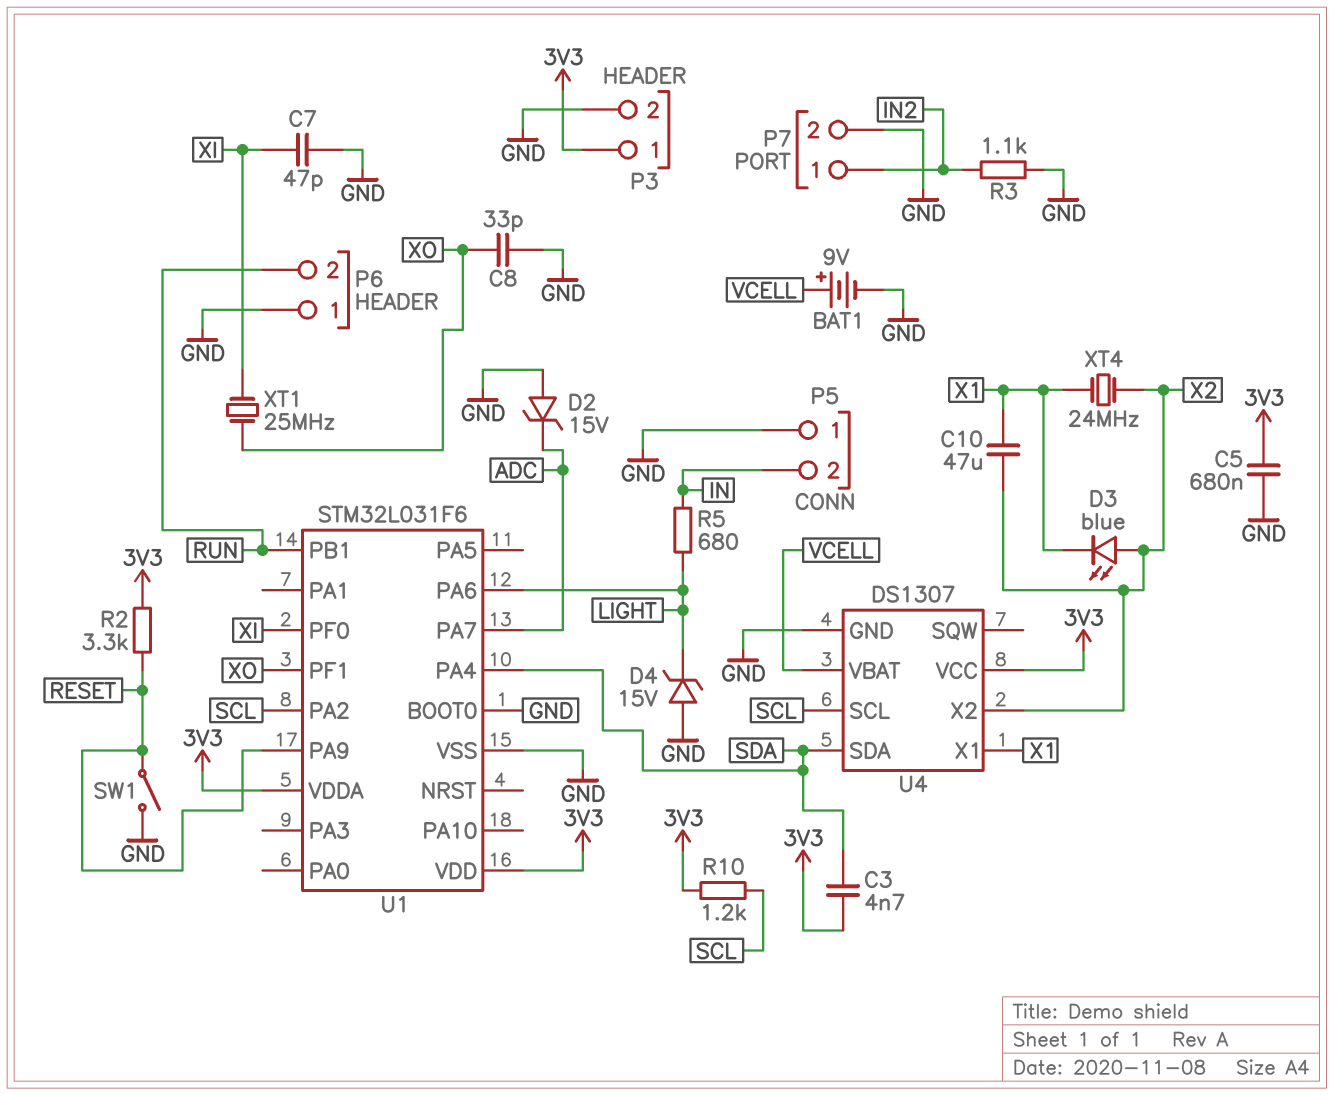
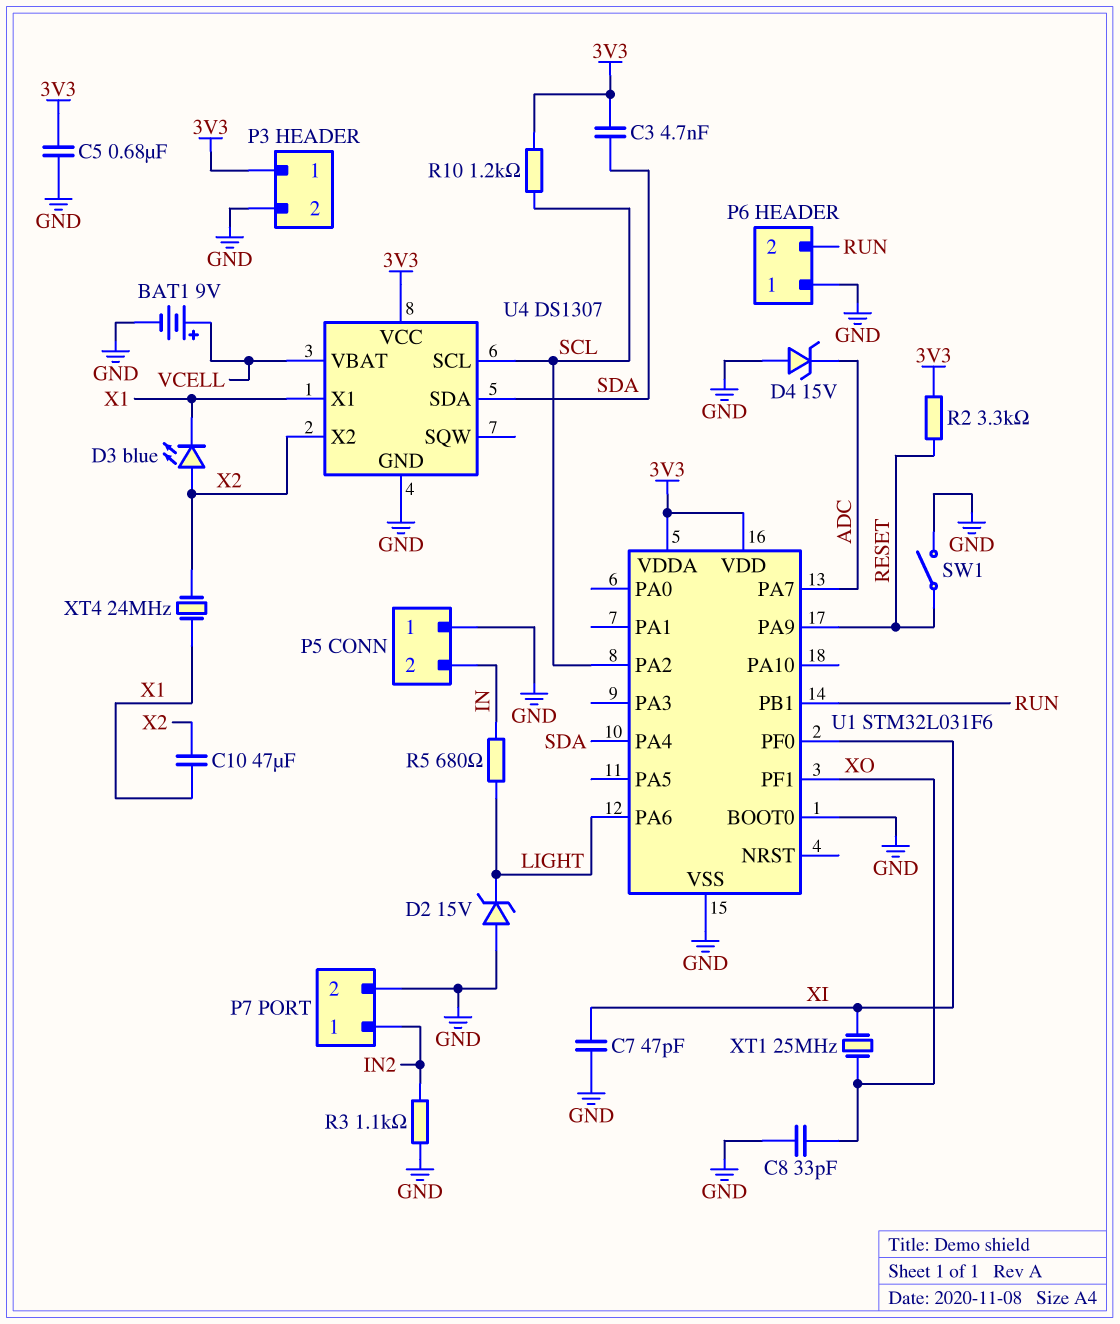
D2: zener 15V (A GND, K ADC) -> zener 15V (A GND, K LIGHT)
D4: zener 15V (A GND, K LIGHT) -> zener 15V (A GND, K ADC)

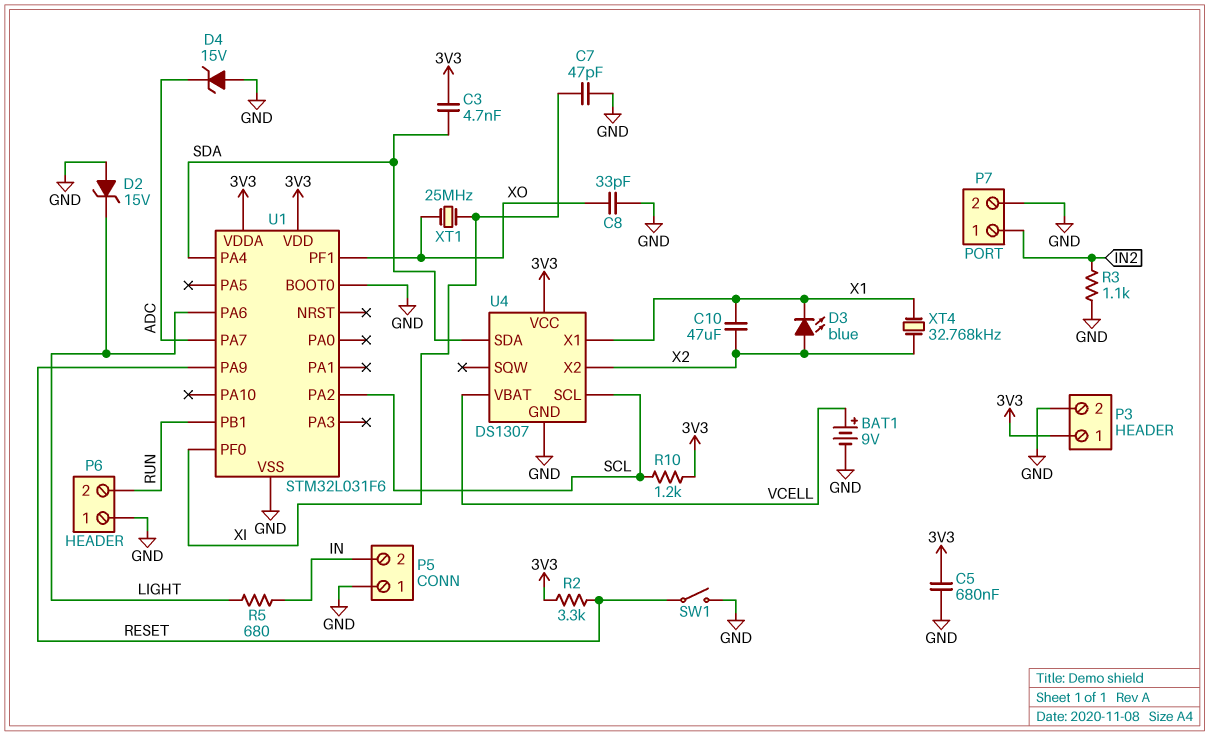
XT4: 24MHz (X1, X2) -> 32.768kHz (X1, X2)

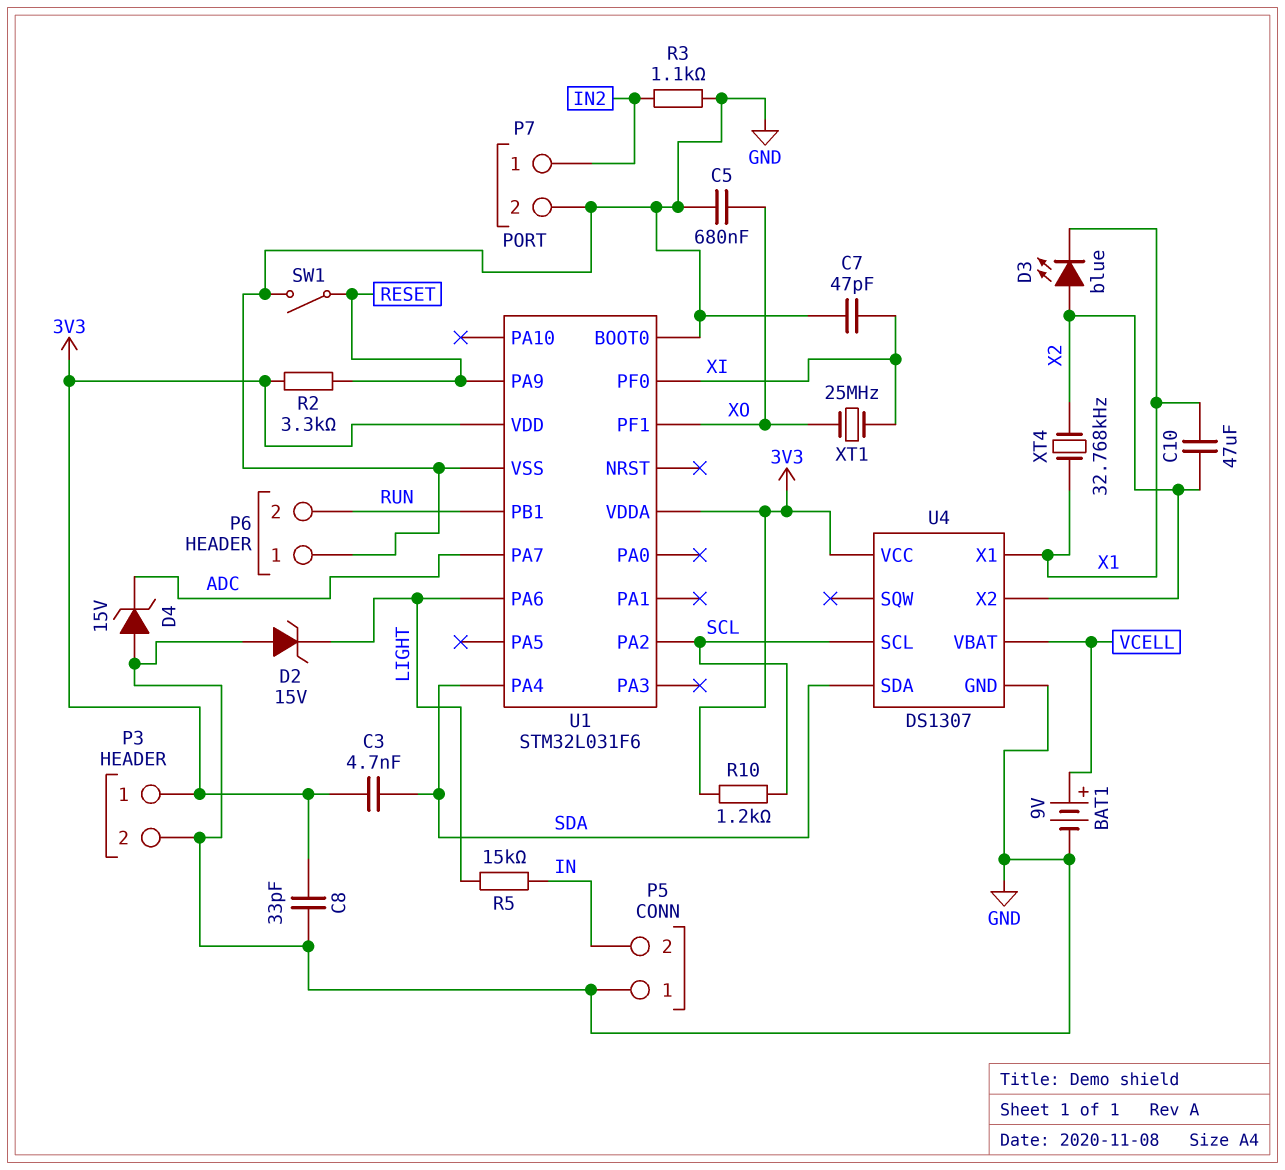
C5: 680nF (3V3, GND) -> 680nF (GND, XO)
C8: 33pF (GND, XO) -> 33pF (3V3, GND)
R5: 680 (IN, LIGHT) -> 15k (IN, LIGHT)

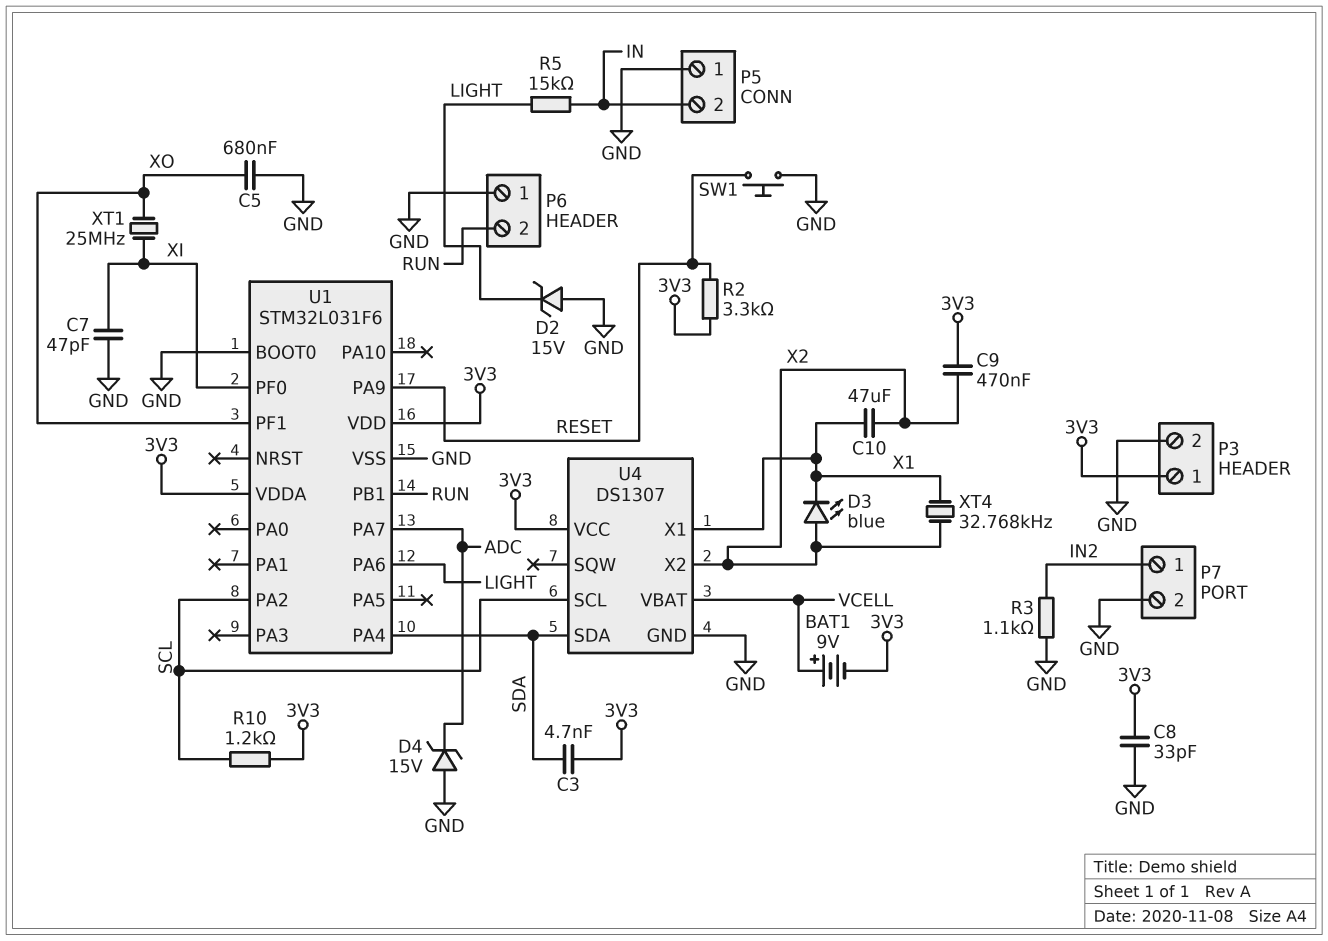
BAT1: 9V (plus VCELL, minus GND) -> 9V (plus VCELL, minus 3V3)
C9: none -> 470nF (3V3, X2)
SW1: switch (GND, RESET) -> button (GND, RESET)

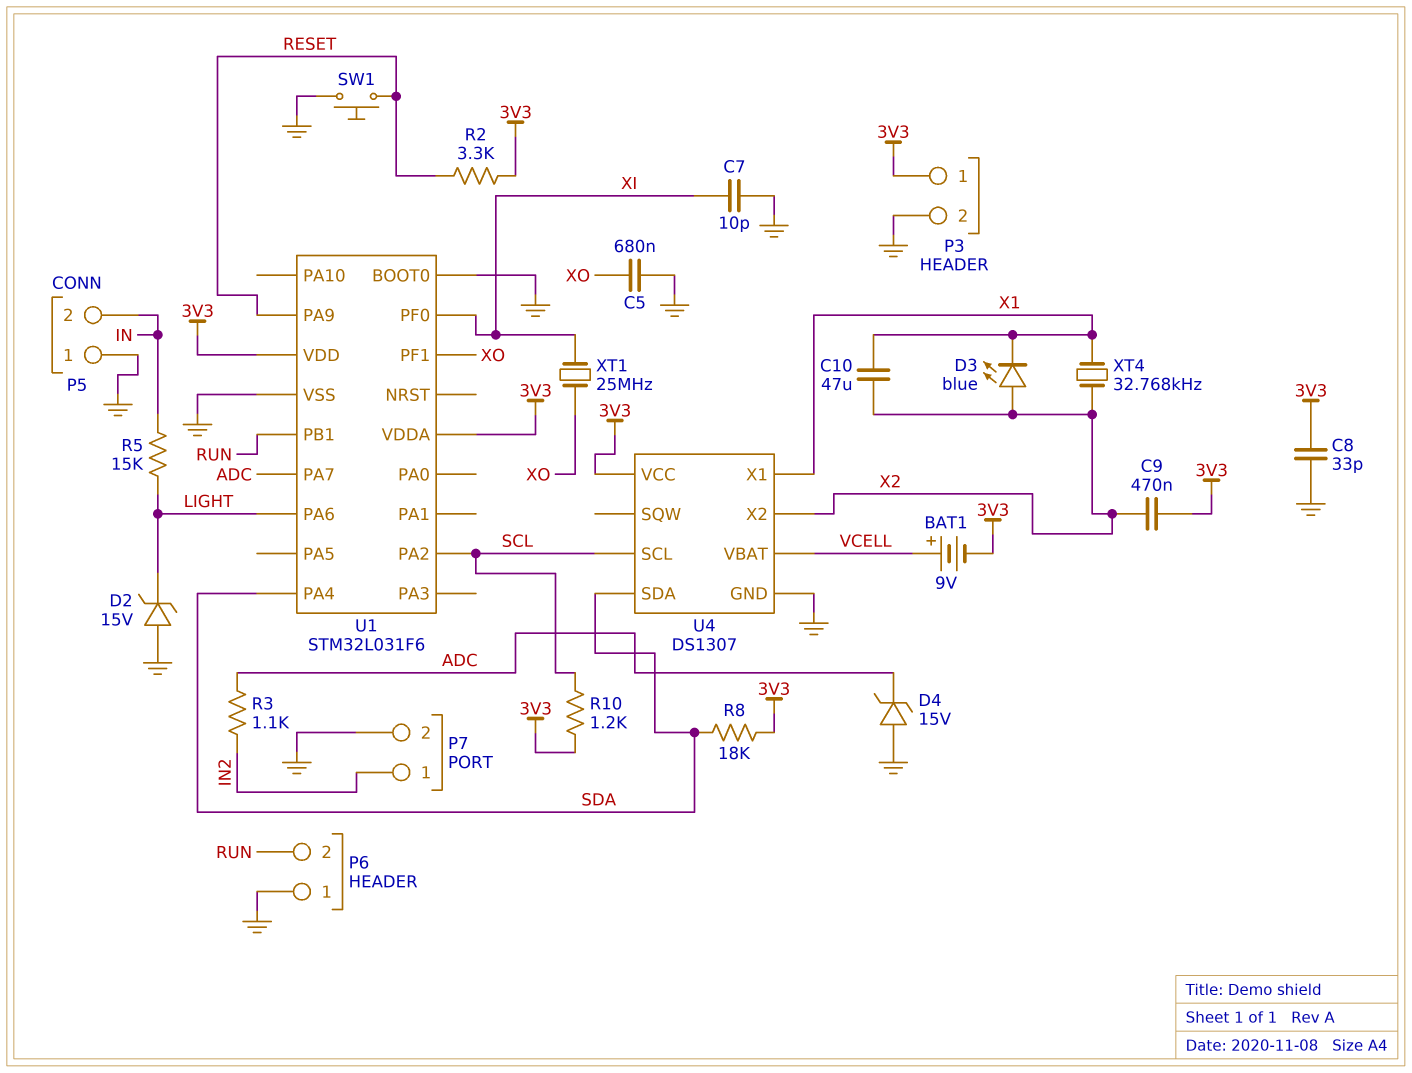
C3: 4.7nF (3V3, SDA) -> none
C7: 47pF (GND, XI) -> 10pF (GND, XI)
R3: 1.1k (GND, IN2) -> 1.1k (ADC, IN2)
R8: none -> 18k (3V3, SDA)

